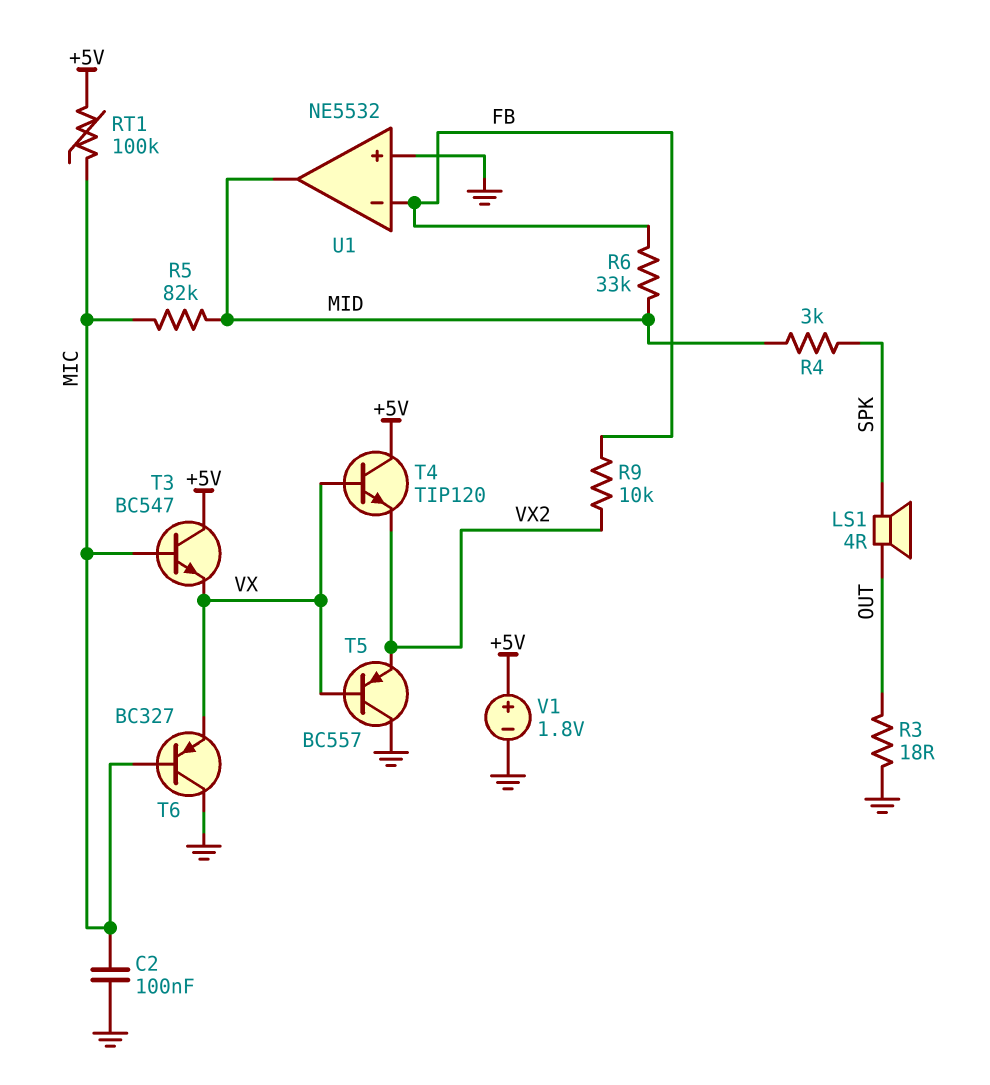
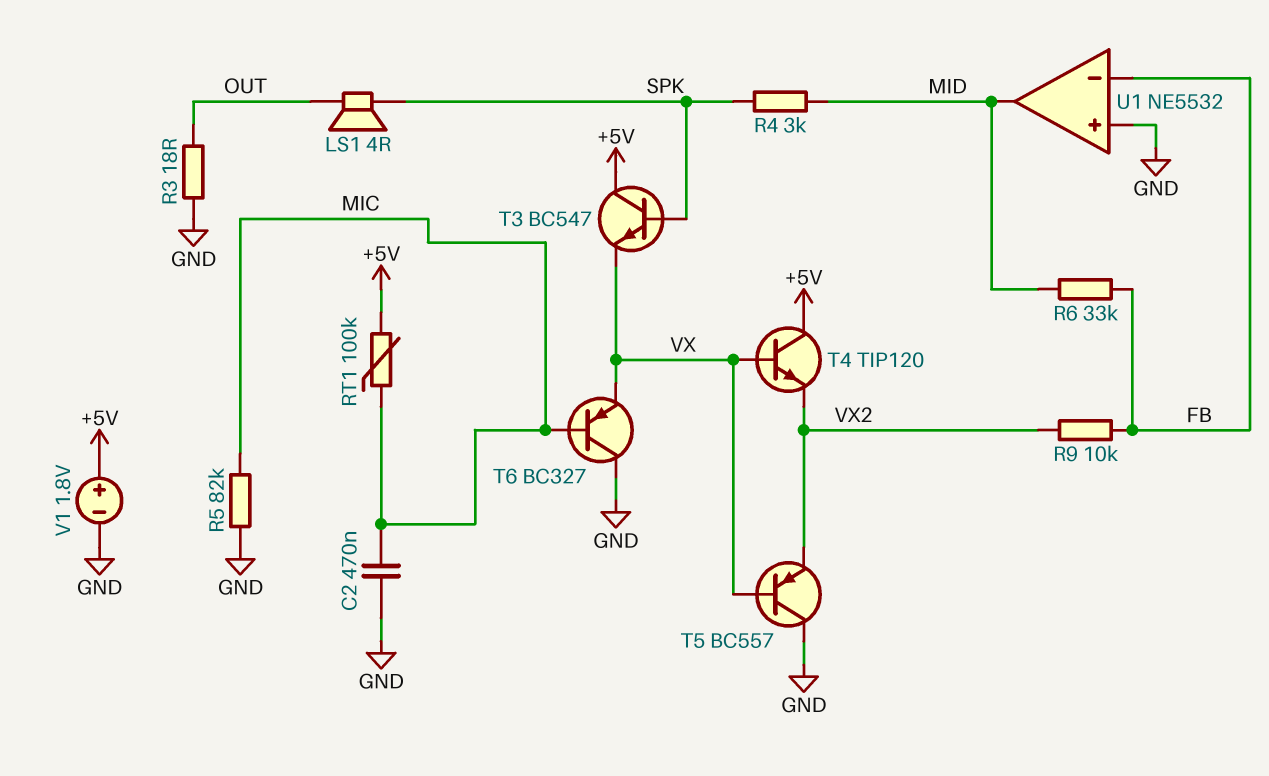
C2: 100nF (GND, MIC) -> 470nF (GND, MIC)
R5: 82k (MIC, MID) -> 82k (GND, MIC)
T3: NPN BC547 (B MIC, C +5V, E VX) -> NPN BC547 (B SPK, C +5V, E VX)

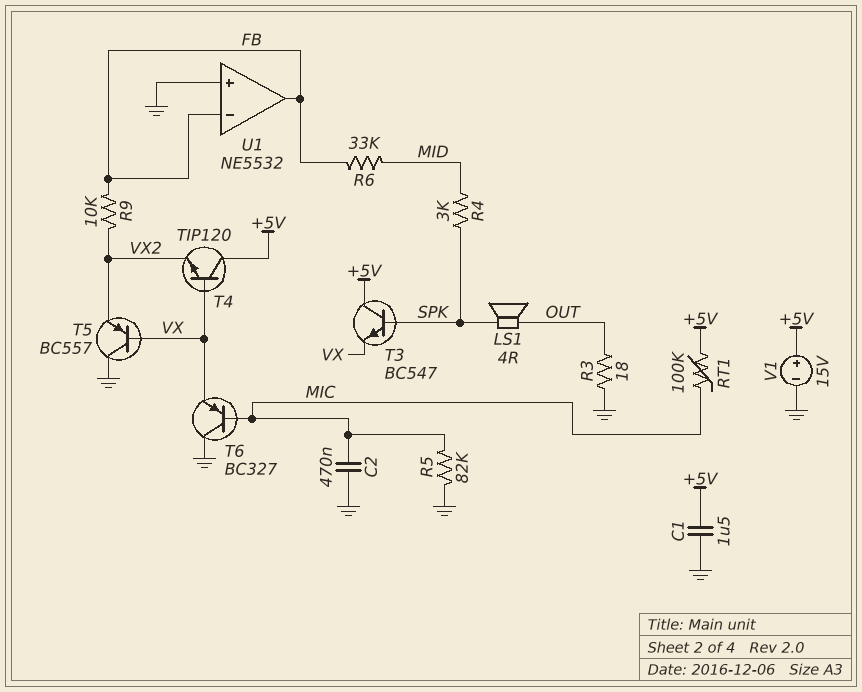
C1: none -> 1.5uF (+5V, GND)
U1 pin out: MID -> FB
V1: 1.8V (plus +5V, minus GND) -> 15V (plus +5V, minus GND)

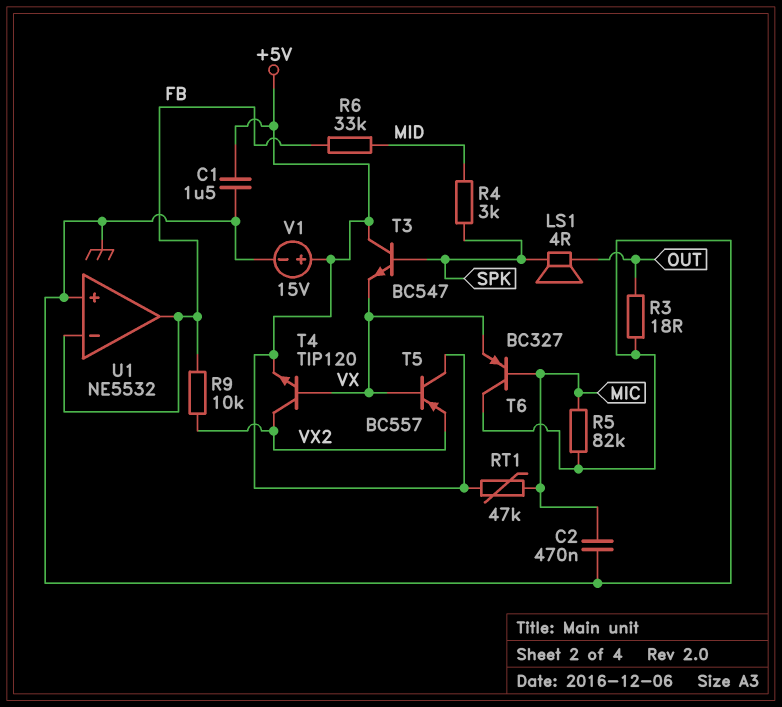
RT1: 100k (+5V, MIC) -> 47k (+5V, MIC)
T4: NPN TIP120 (B VX, C +5V, E VX2) -> NPN TIP120 (B VX, C VX2, E +5V)
T5: PNP BC557 (B VX, C GND, E VX2) -> PNP BC557 (B VX, C +5V, E VX2)

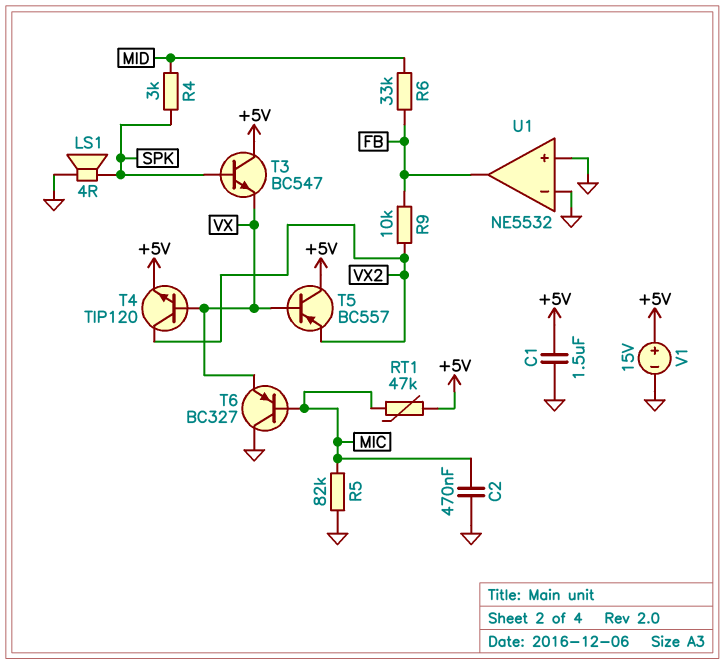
LS1: speaker 4R (OUT, SPK) -> speaker 4R (GND, SPK)
R3: 18 (GND, OUT) -> none
U1 pin in-: FB -> GND

